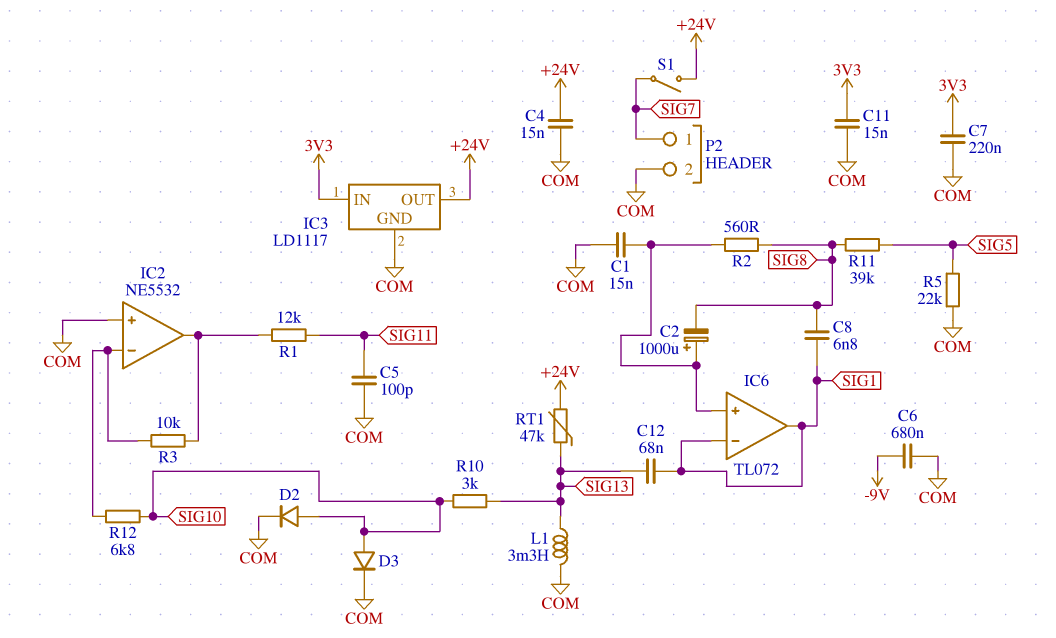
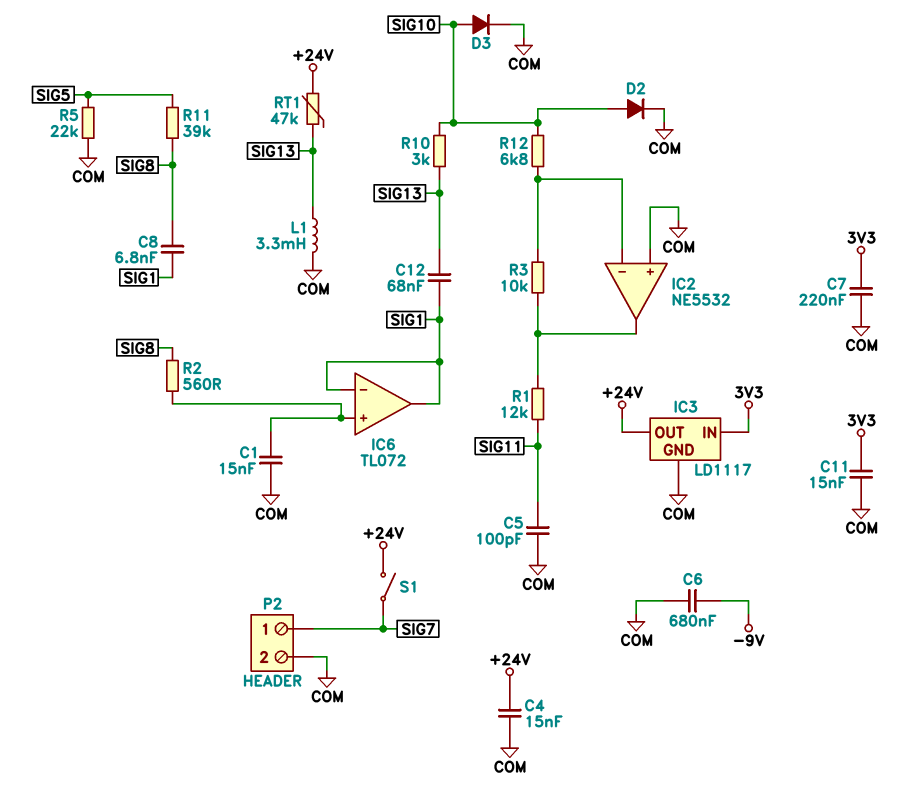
C2: 1000uF (plus IC6/in+, minus SIG8) -> none

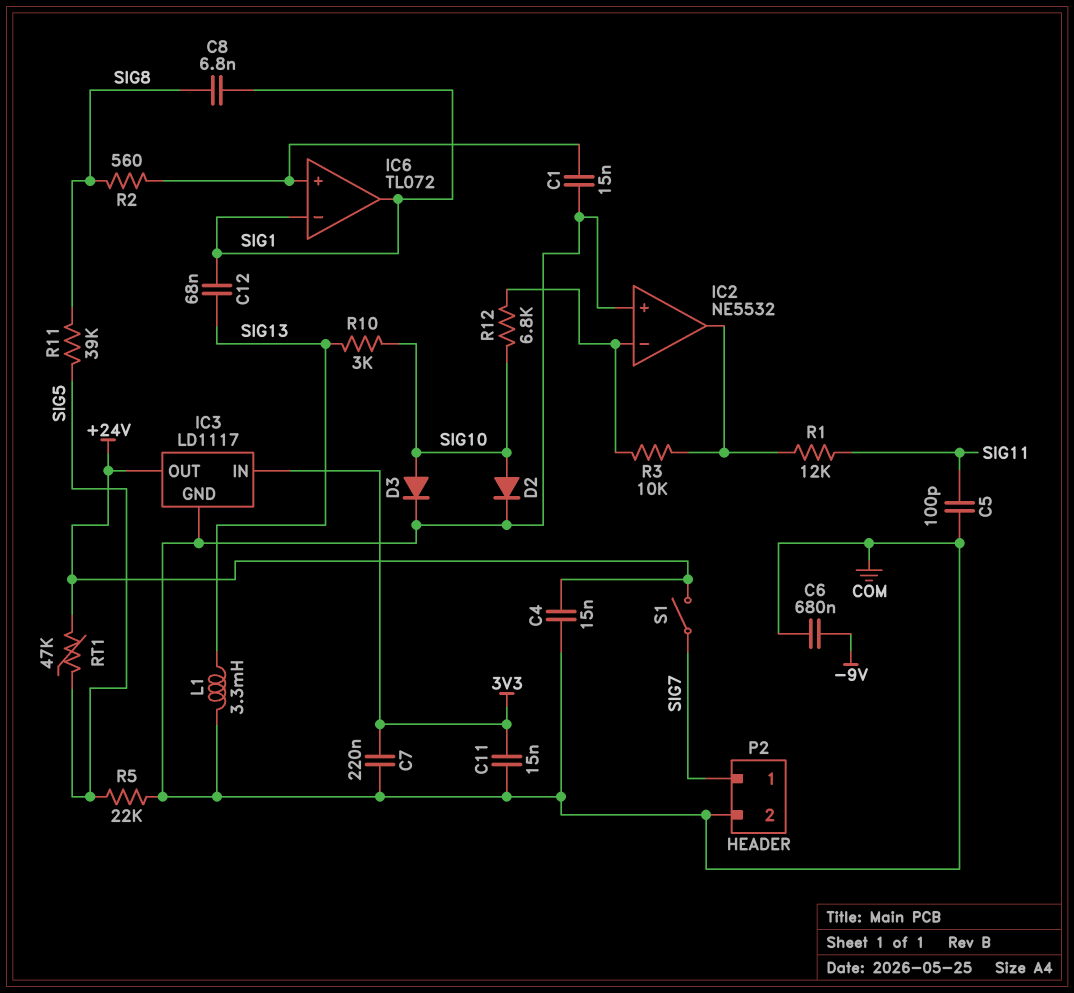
RT1: 47k (+24V, SIG13) -> 47k (+24V, SIG5)

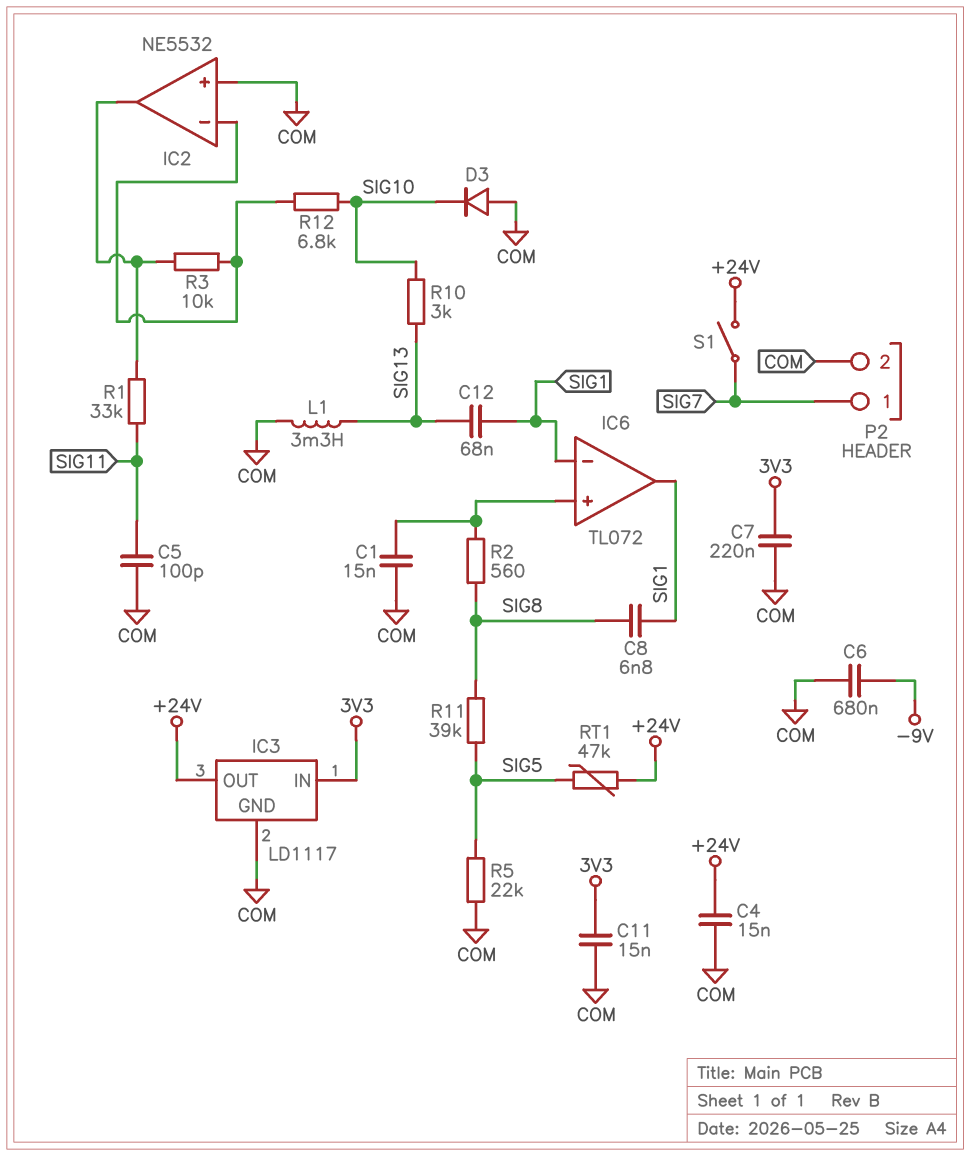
D2: diode (A SIG10, K COM) -> none
D3: diode (A SIG10, K COM) -> diode (A COM, K SIG10)
R1: 12k (IC2/out, SIG11) -> 33k (IC2/out, SIG11)

